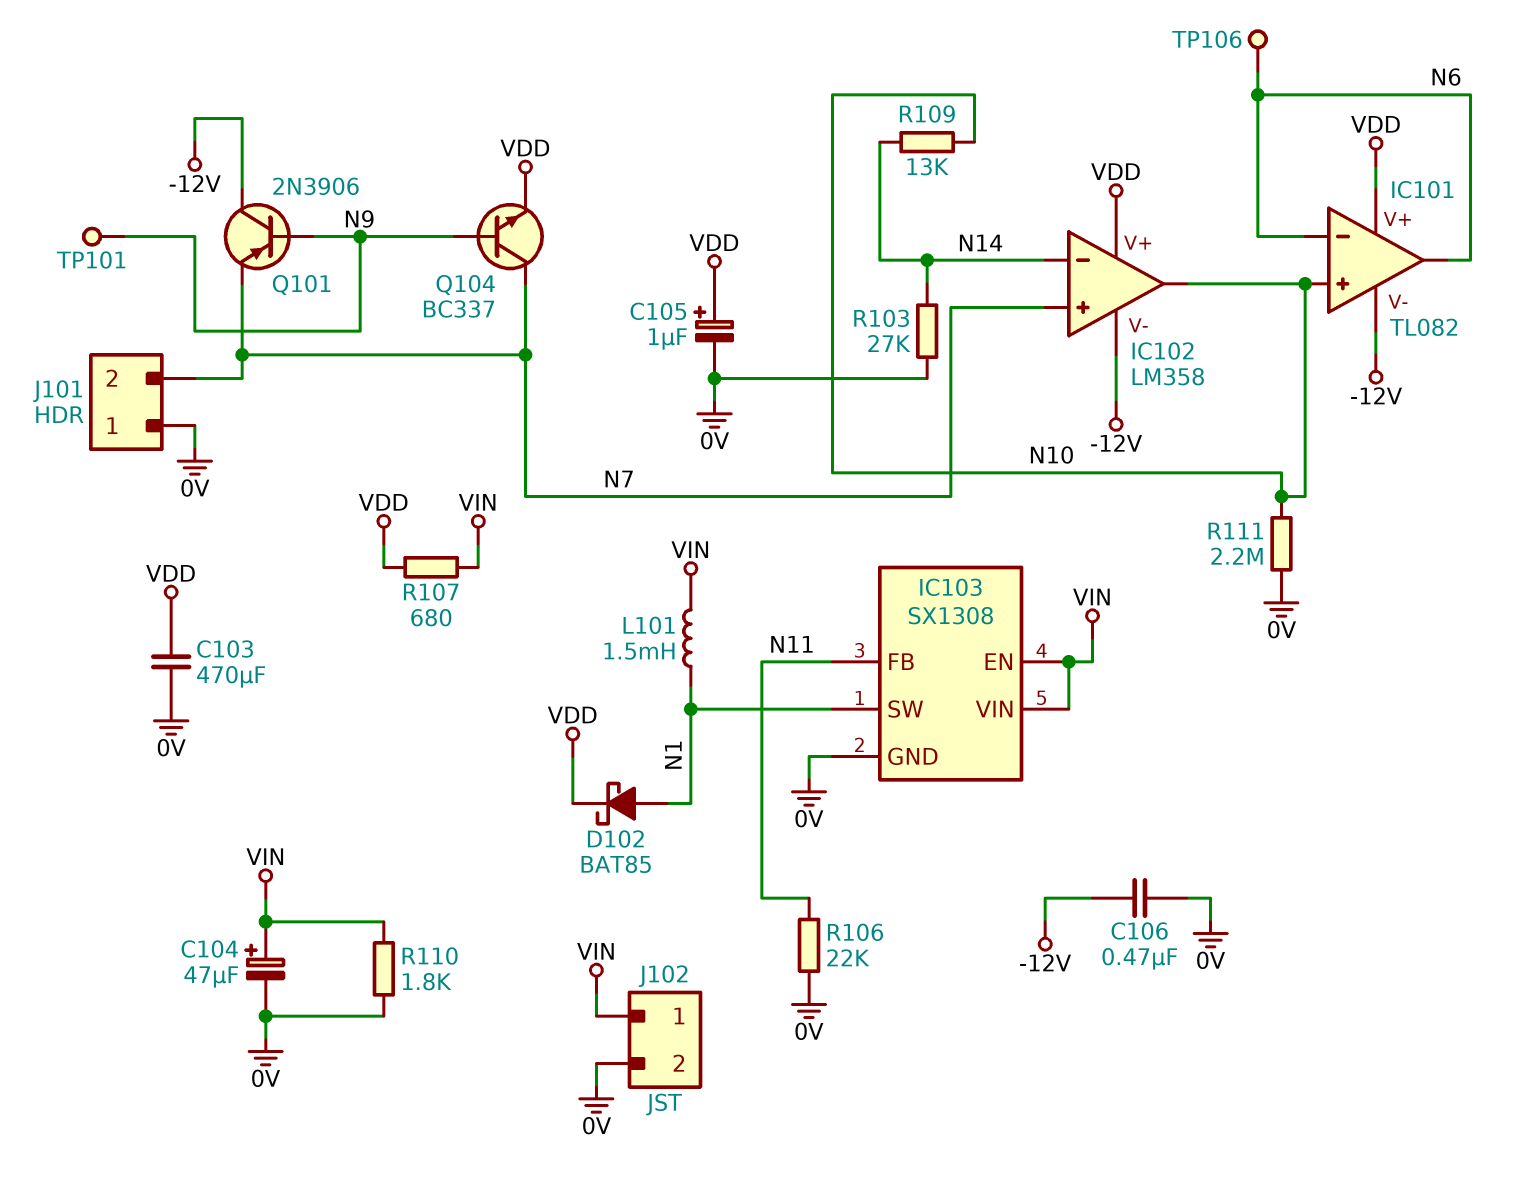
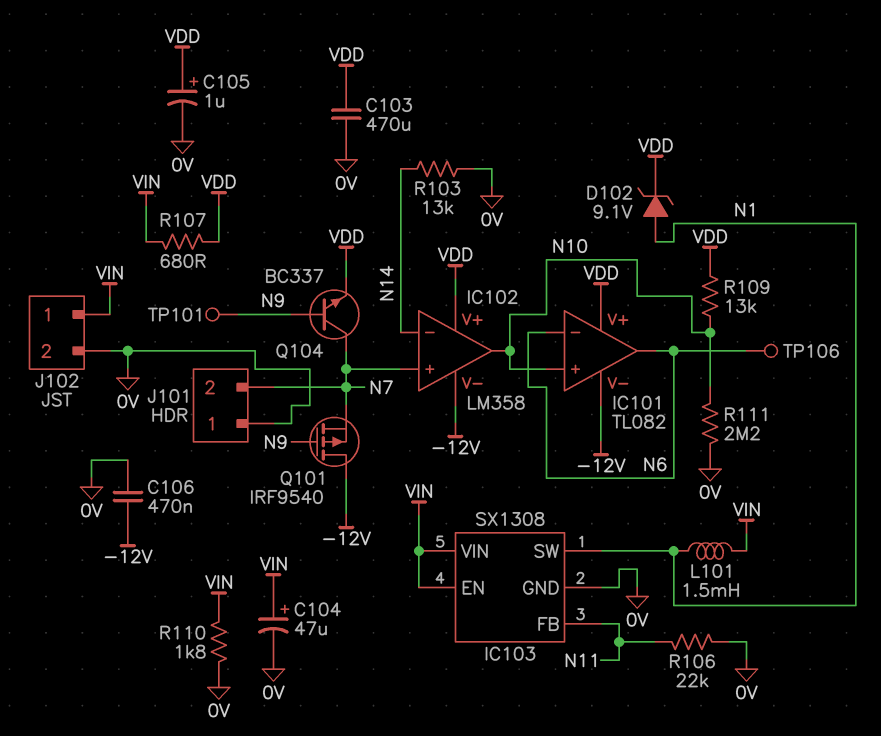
D102: schottky BAT85 (A N1, K VDD) -> zener 9.1V (A N1, K VDD)
Q101: PNP 2N3906 (B N9, C -12V, E N7) -> PMOS IRF9540 (G N9, D -12V, S N7)
R103: 27k (0V, N14) -> 13k (0V, N14)
R109: 13k (N10, N14) -> 13k (N10, VDD)

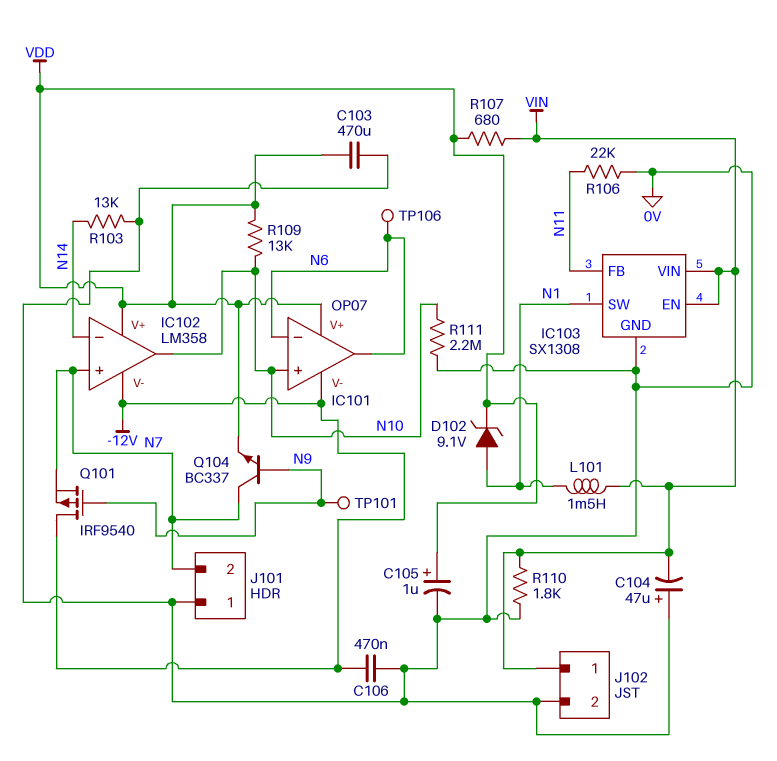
C104: 47uF (plus VIN, minus 0V) -> 47uF (plus 0V, minus VIN)
IC101: TL082 -> OP07

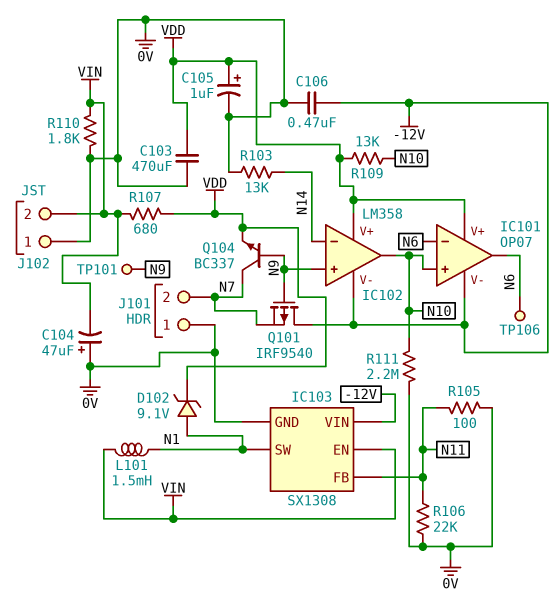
IC102 pin in+: N7 -> N9
IC103 pin VIN: VIN -> -12V
J102 pin 1: VIN -> 0V
J102 pin 2: 0V -> VIN
R105: none -> 100 (0V, N11)

